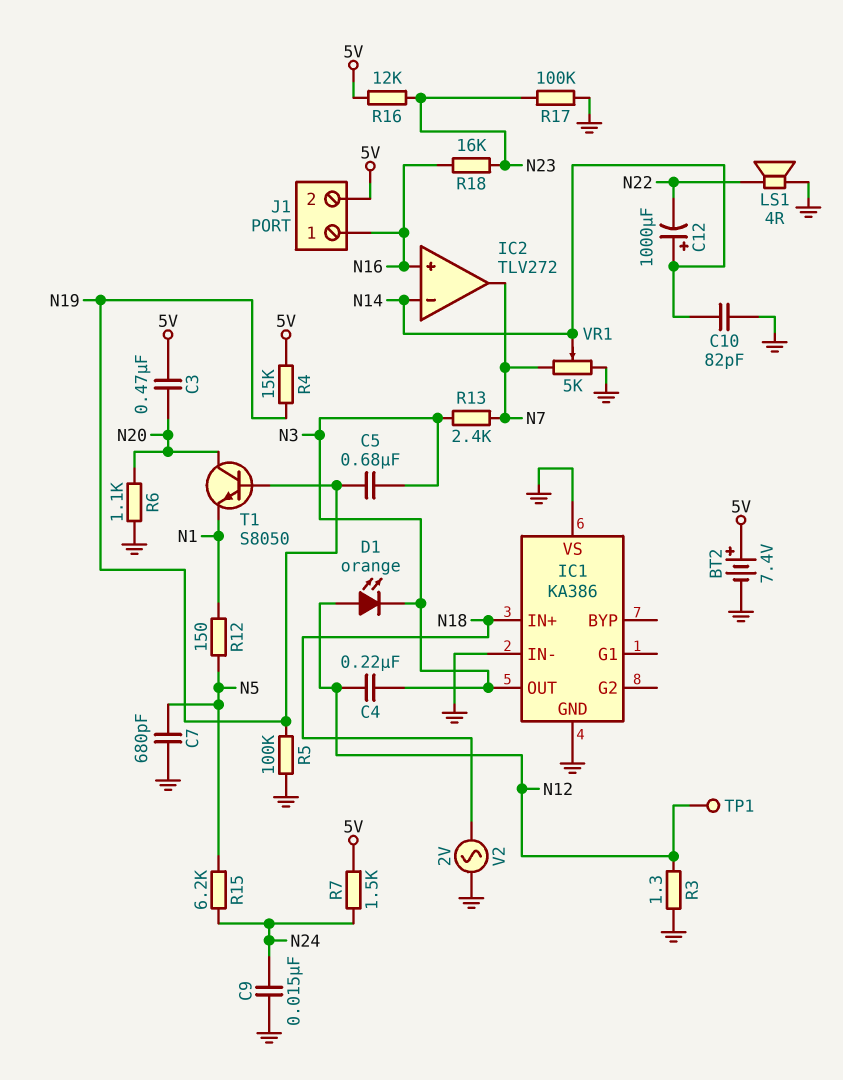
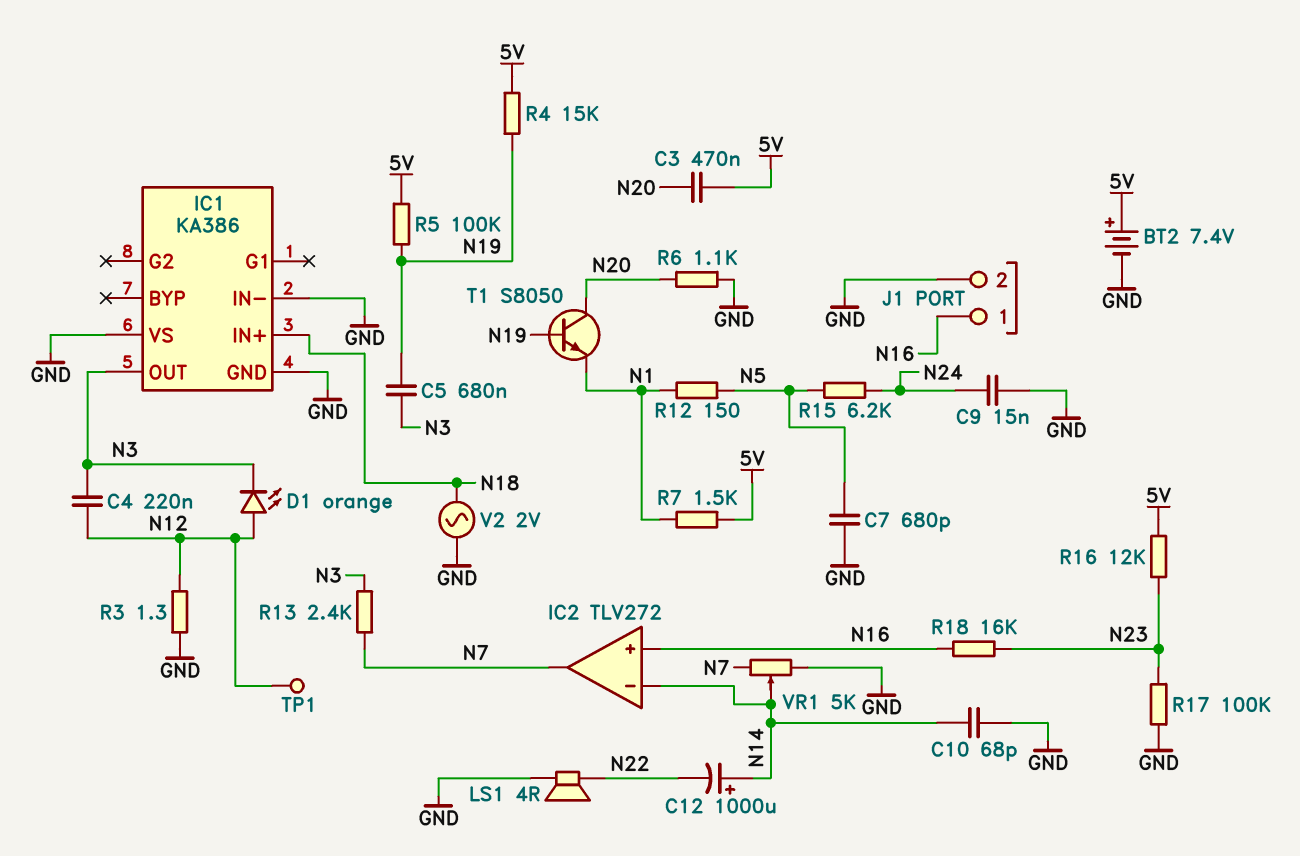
C10: 82pF (GND, N14) -> 68pF (GND, N14)
J1 pin 2: 5V -> GND
R5: 100k (GND, N19) -> 100k (5V, N19)
R7: 1.5k (5V, N24) -> 1.5k (5V, N1)

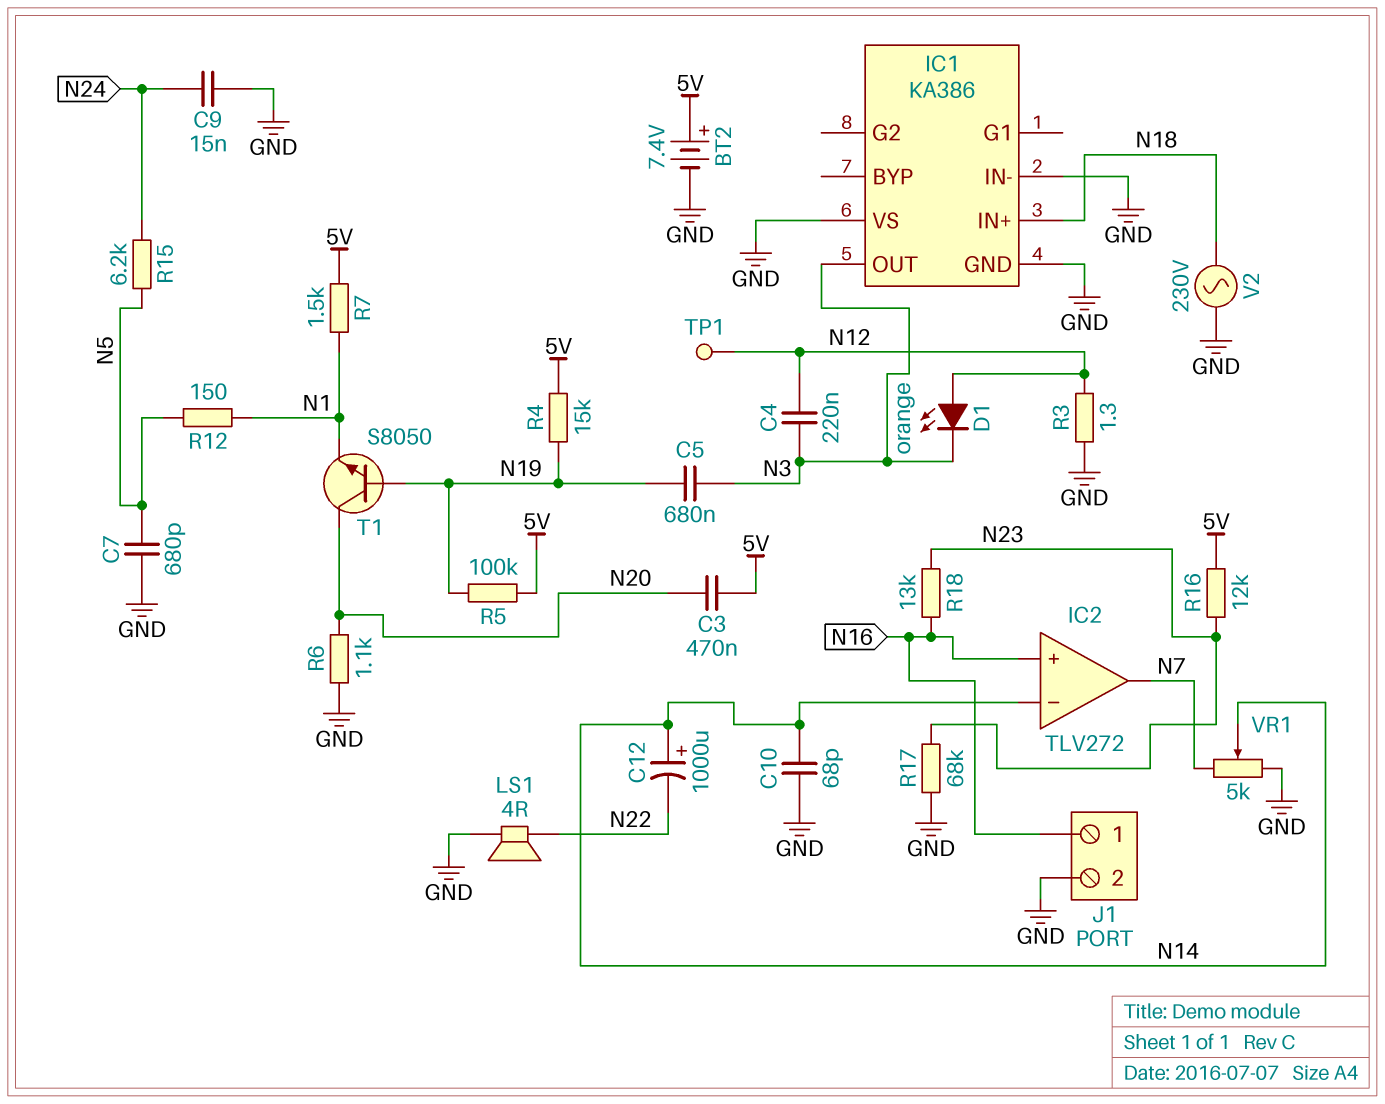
R13: 2.4k (N3, N7) -> none
R17: 100k (GND, N23) -> 68k (GND, N23)
R18: 16k (N16, N23) -> 13k (N16, N23)
V2: AC 2V (GND, N18) -> AC 230V (GND, N18)

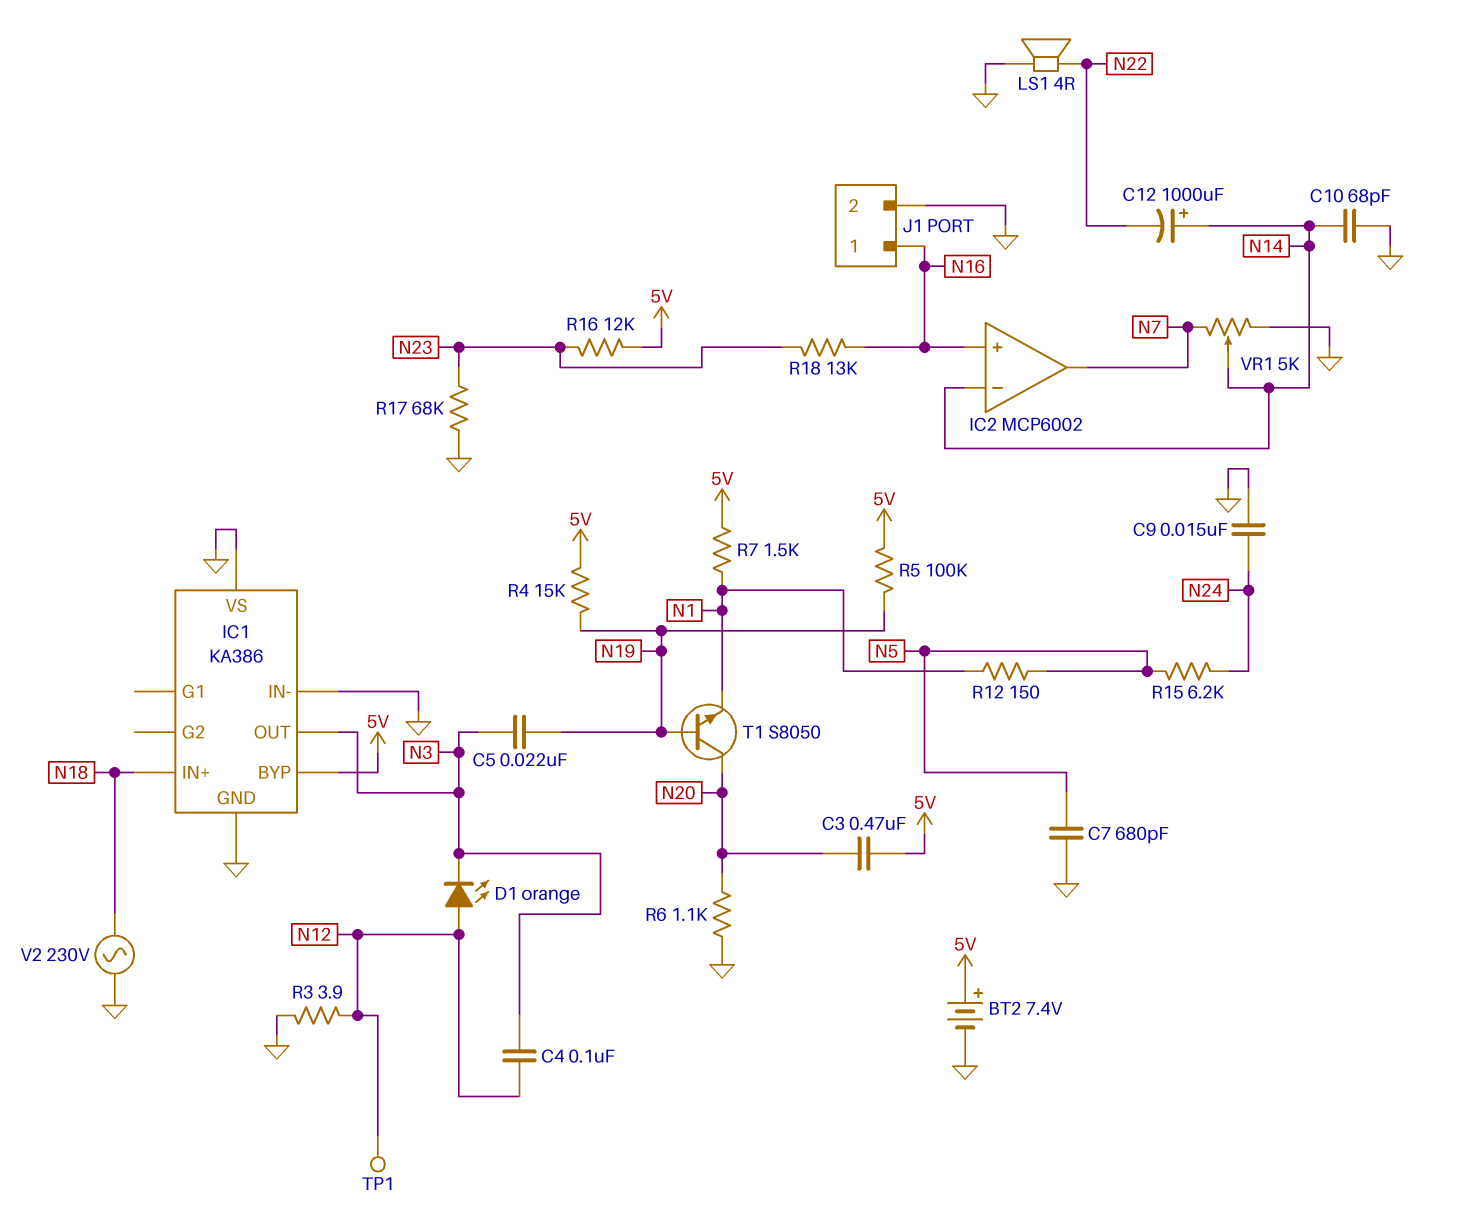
C4: 220nF (N3, N12) -> 100nF (N3, N12)
C5: 680nF (N3, N19) -> 22nF (N3, N19)
IC1 pin BYP: none -> 5V
IC2: TLV272 -> MCP6002
R3: 1.3 (GND, N12) -> 3.9 (GND, N12)

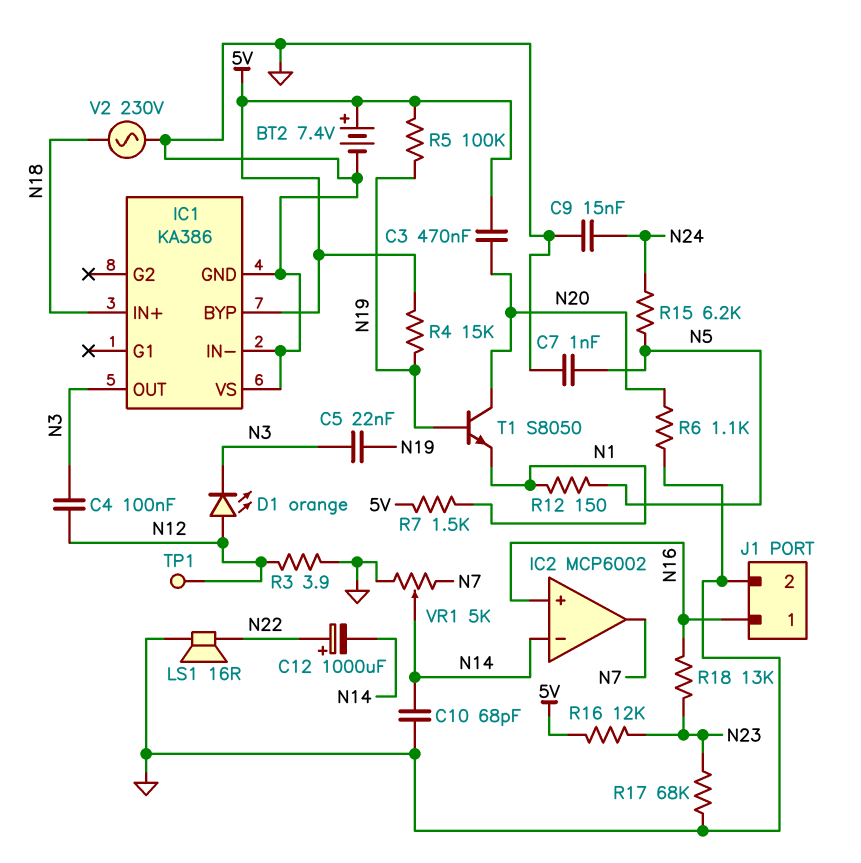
C7: 680pF (GND, N5) -> 1nF (GND, N5)
C12: 1000uF (plus N14, minus N22) -> 1000uF (plus N22, minus N14)
LS1: speaker 4R (GND, N22) -> speaker 16R (GND, N22)

